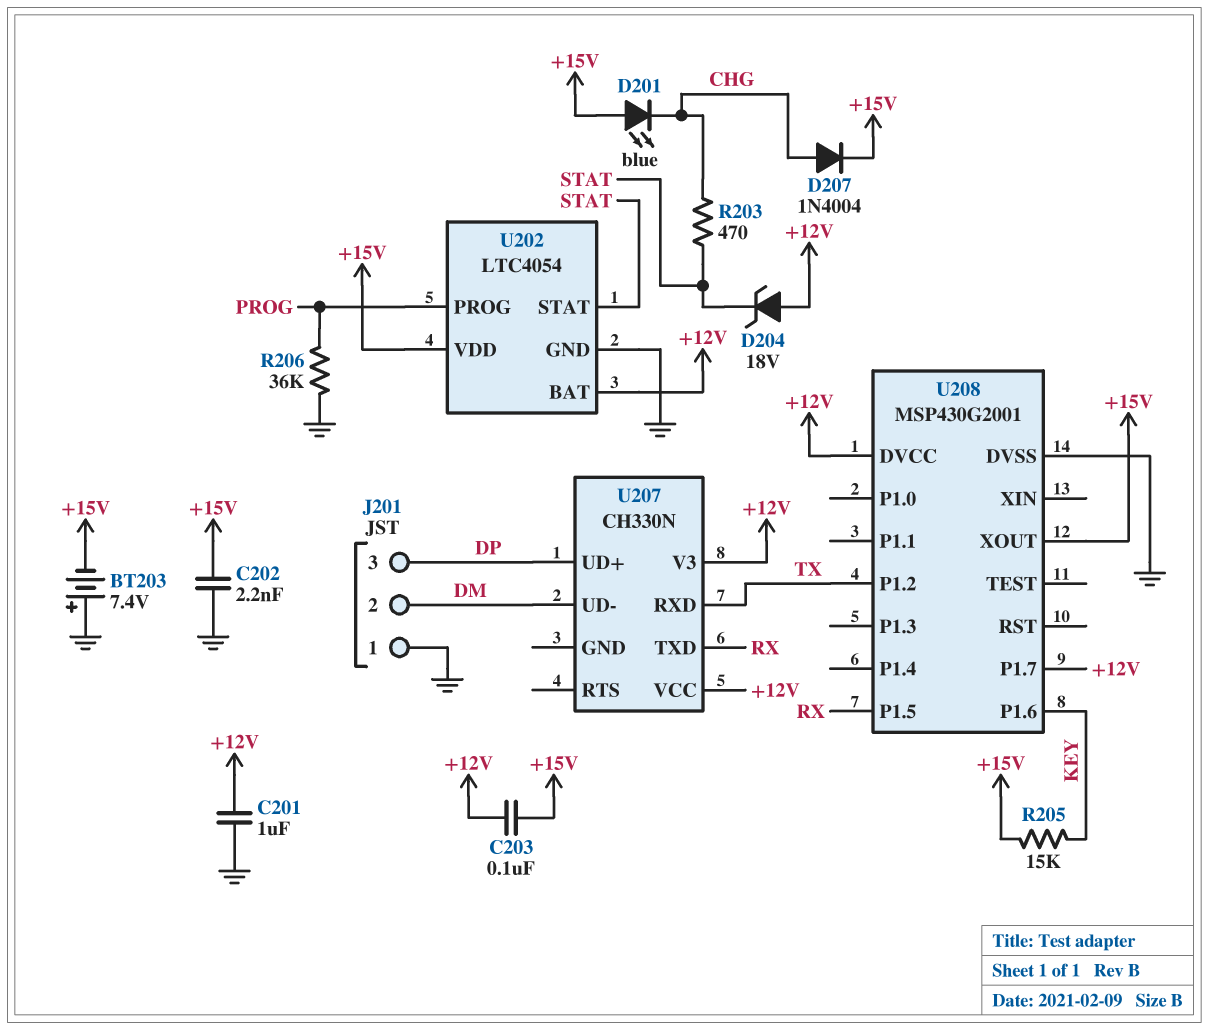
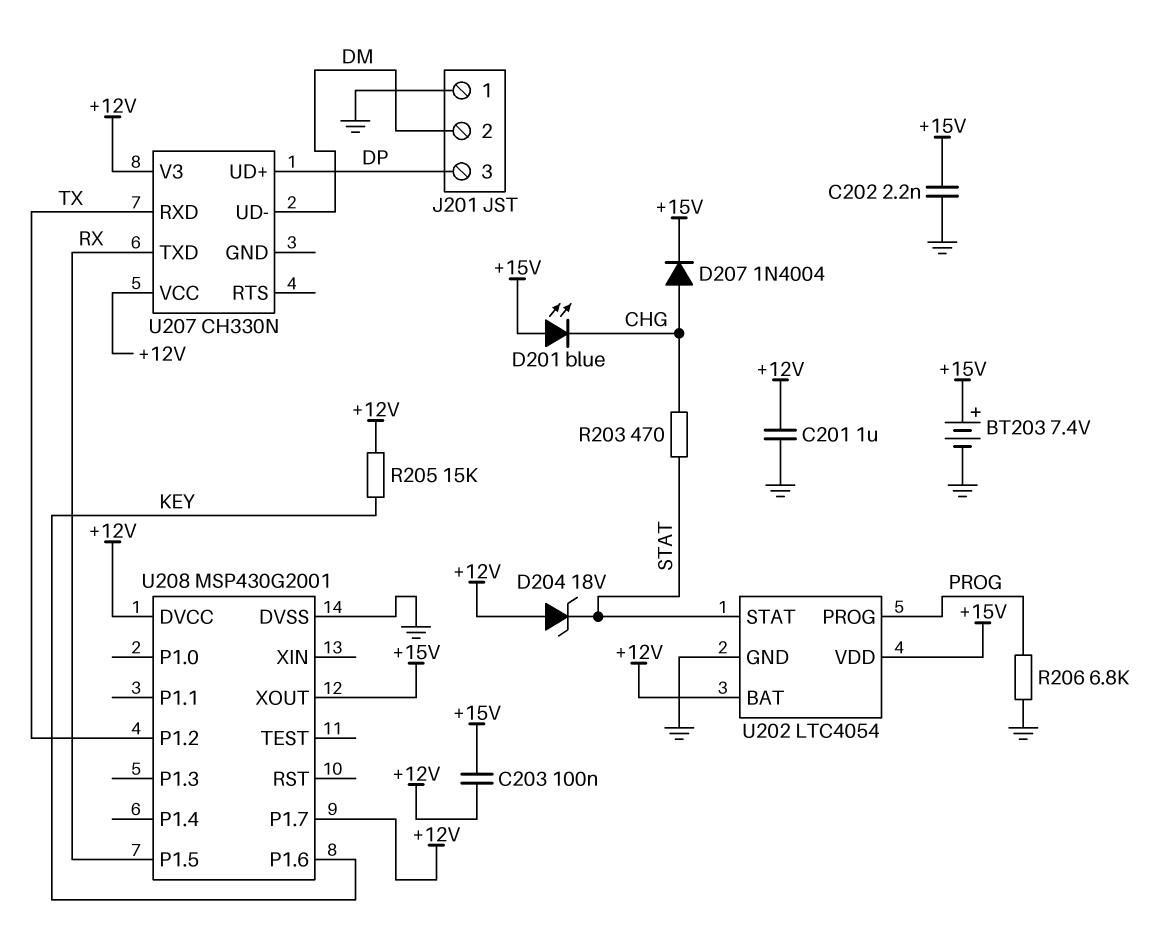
BT203: 7.4V (plus GND, minus +15V) -> 7.4V (plus +15V, minus GND)
R205: 15k (+15V, KEY) -> 15k (+12V, KEY)
R206: 36k (GND, PROG) -> 6.8k (GND, PROG)

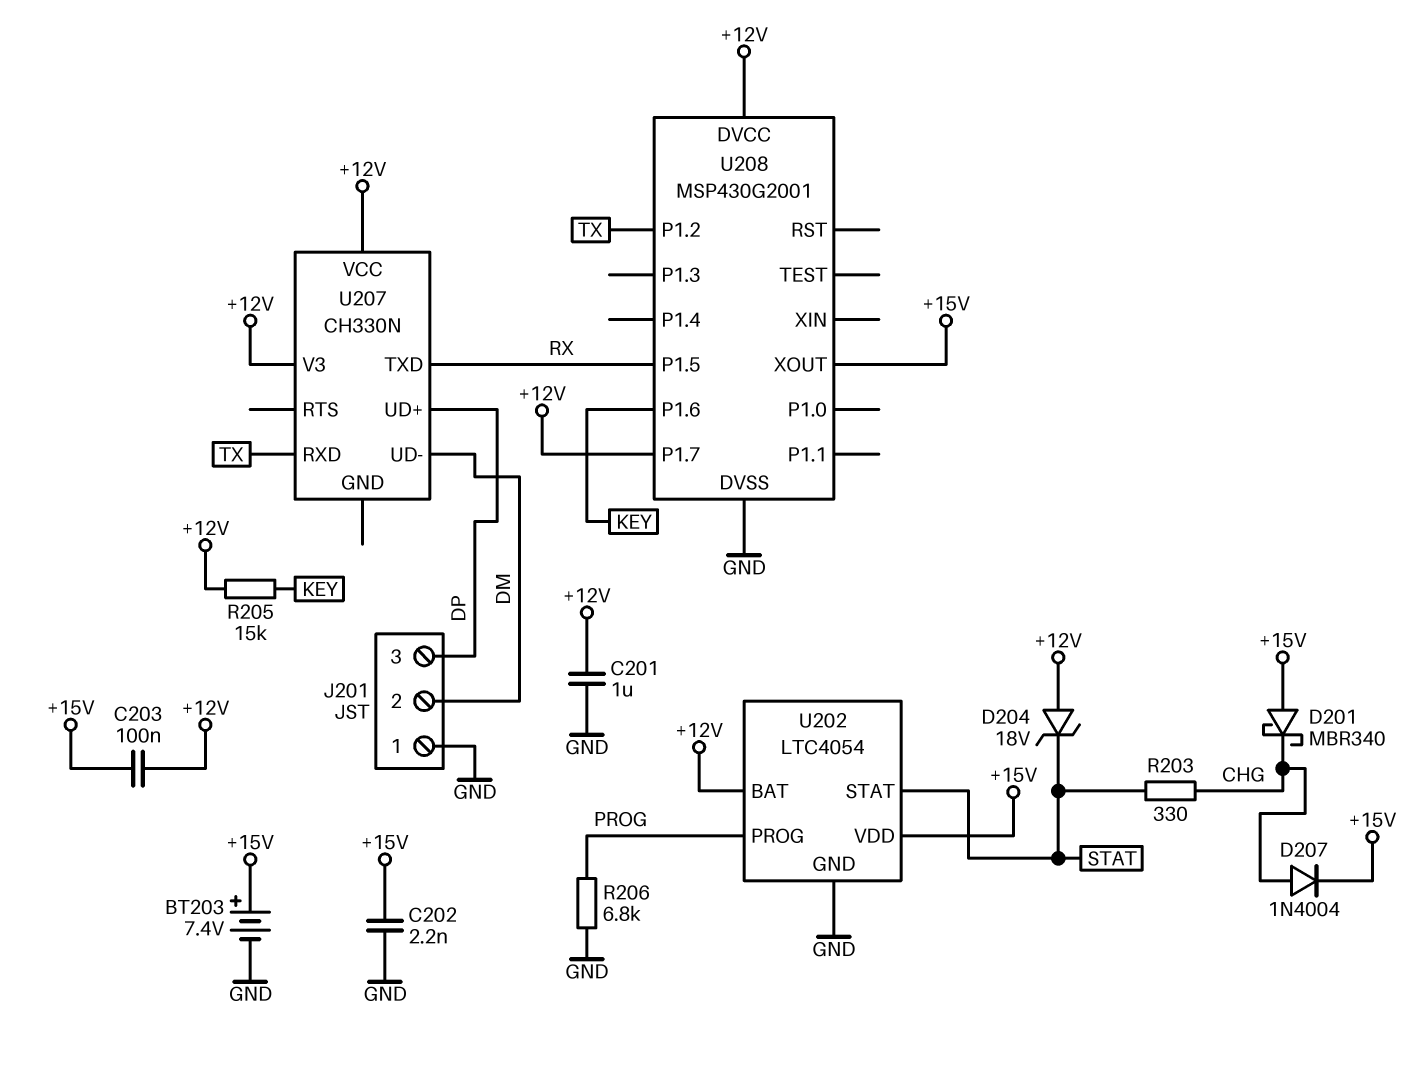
D201: LED blue (A +15V, K CHG) -> schottky MBR340 (A +15V, K CHG)
R203: 470 (CHG, STAT) -> 330 (CHG, STAT)

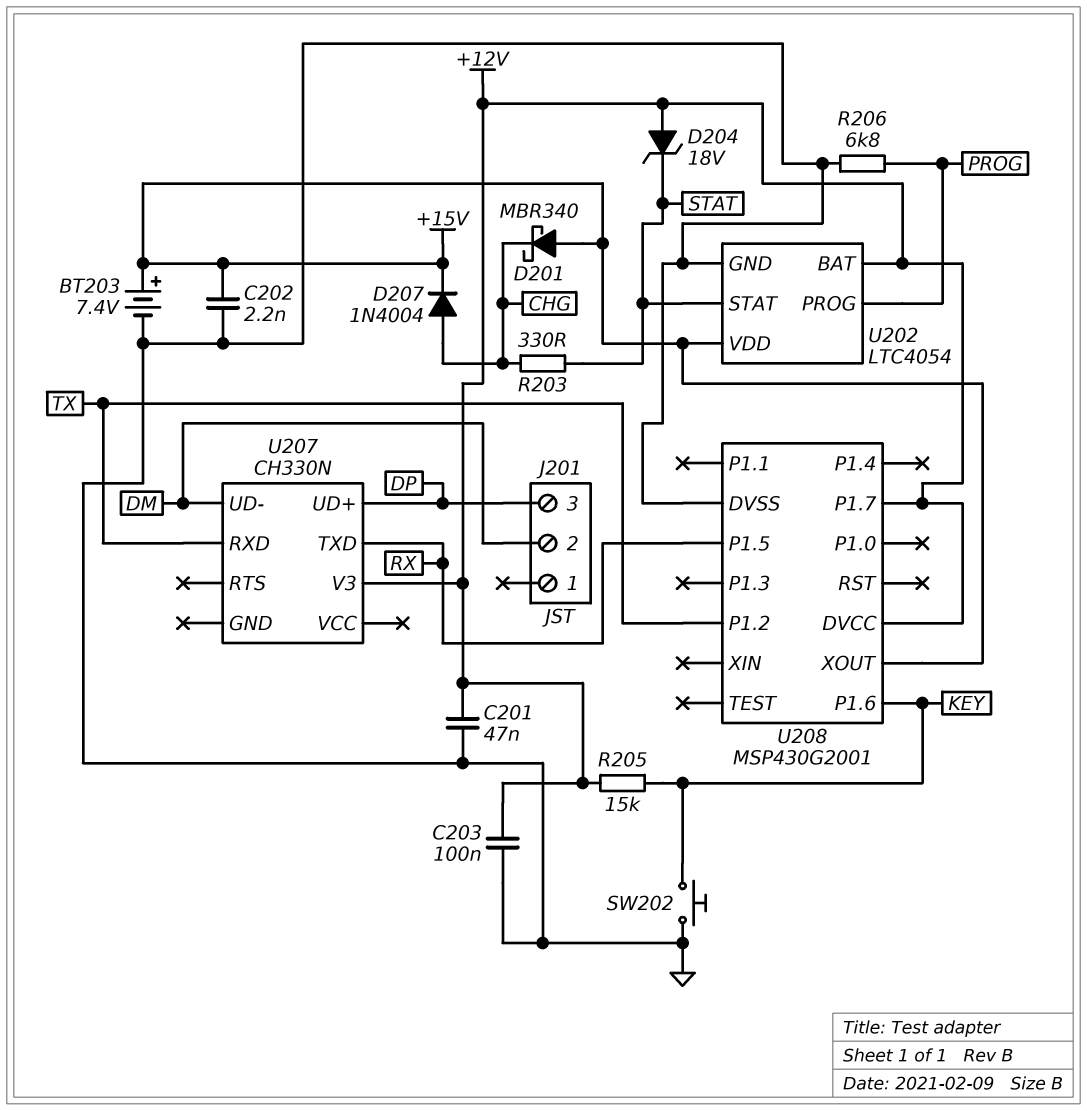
C201: 1uF (+12V, GND) -> 47nF (+12V, GND)
C203: 100nF (+12V, +15V) -> 100nF (+12V, GND)
J201 pin 1: GND -> none
SW202: none -> button (GND, KEY)
U207 pin VCC: +12V -> none

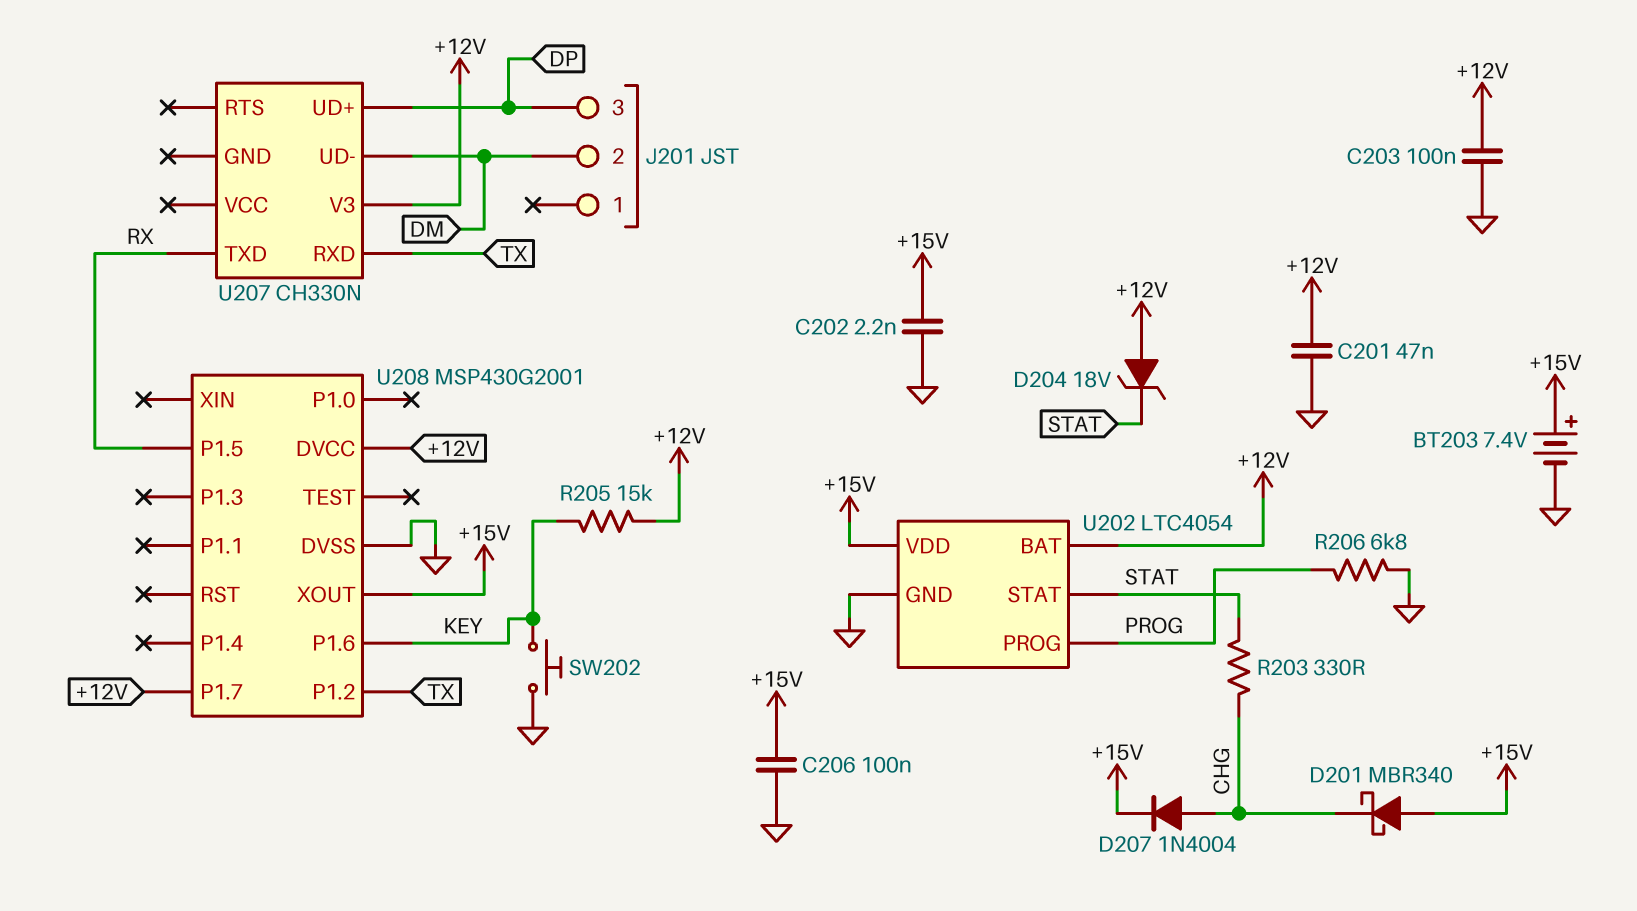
C206: none -> 100nF (+15V, GND)

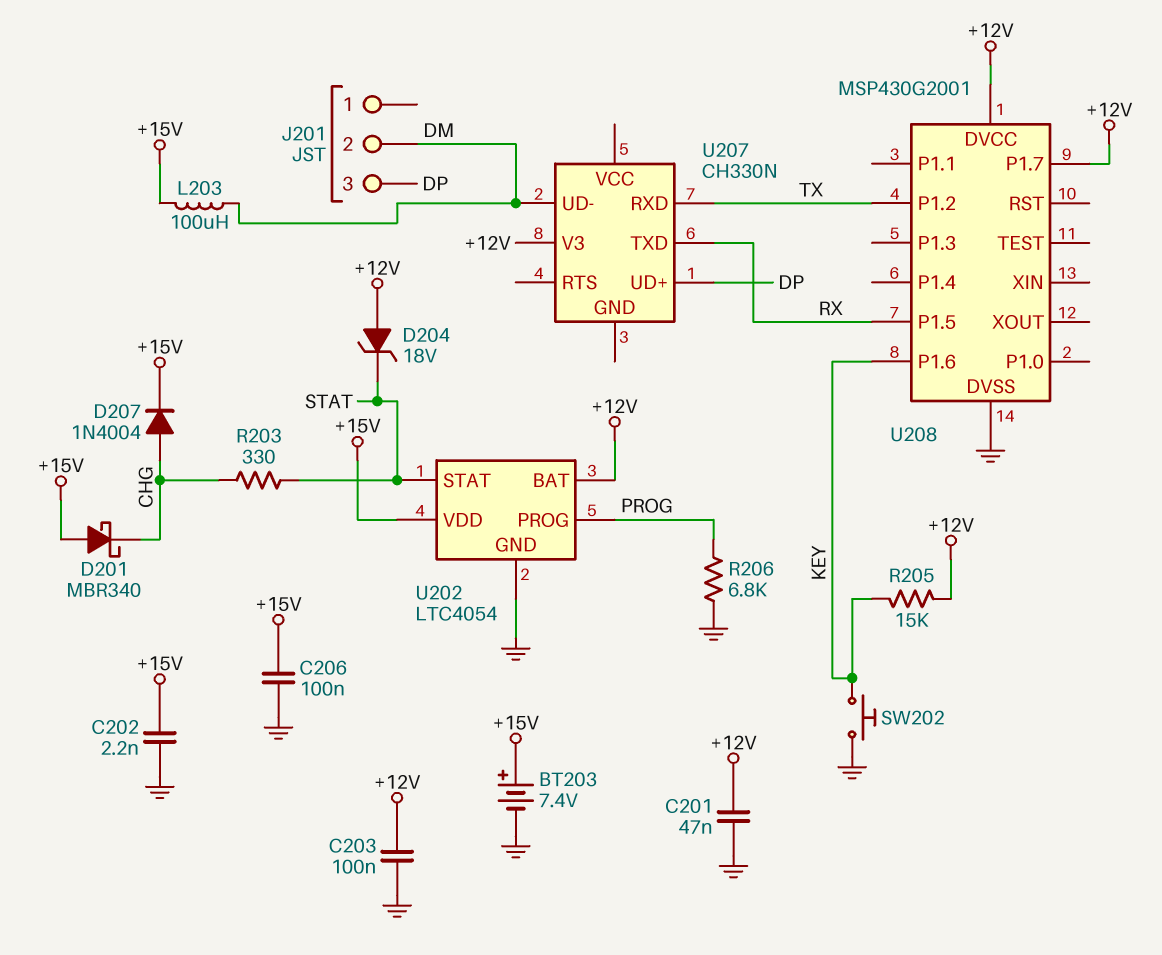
L203: none -> 100uH (+15V, DM)
U208 pin XOUT: +15V -> none

